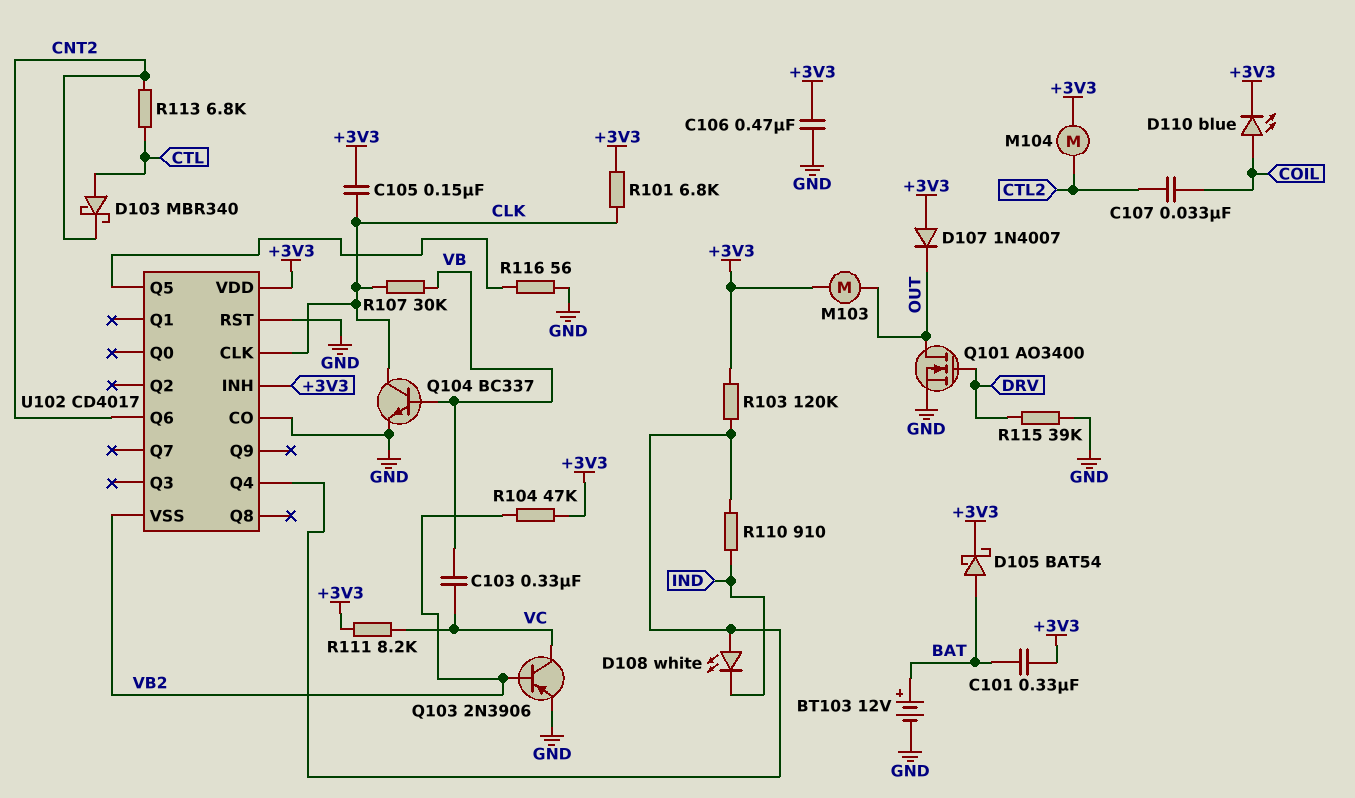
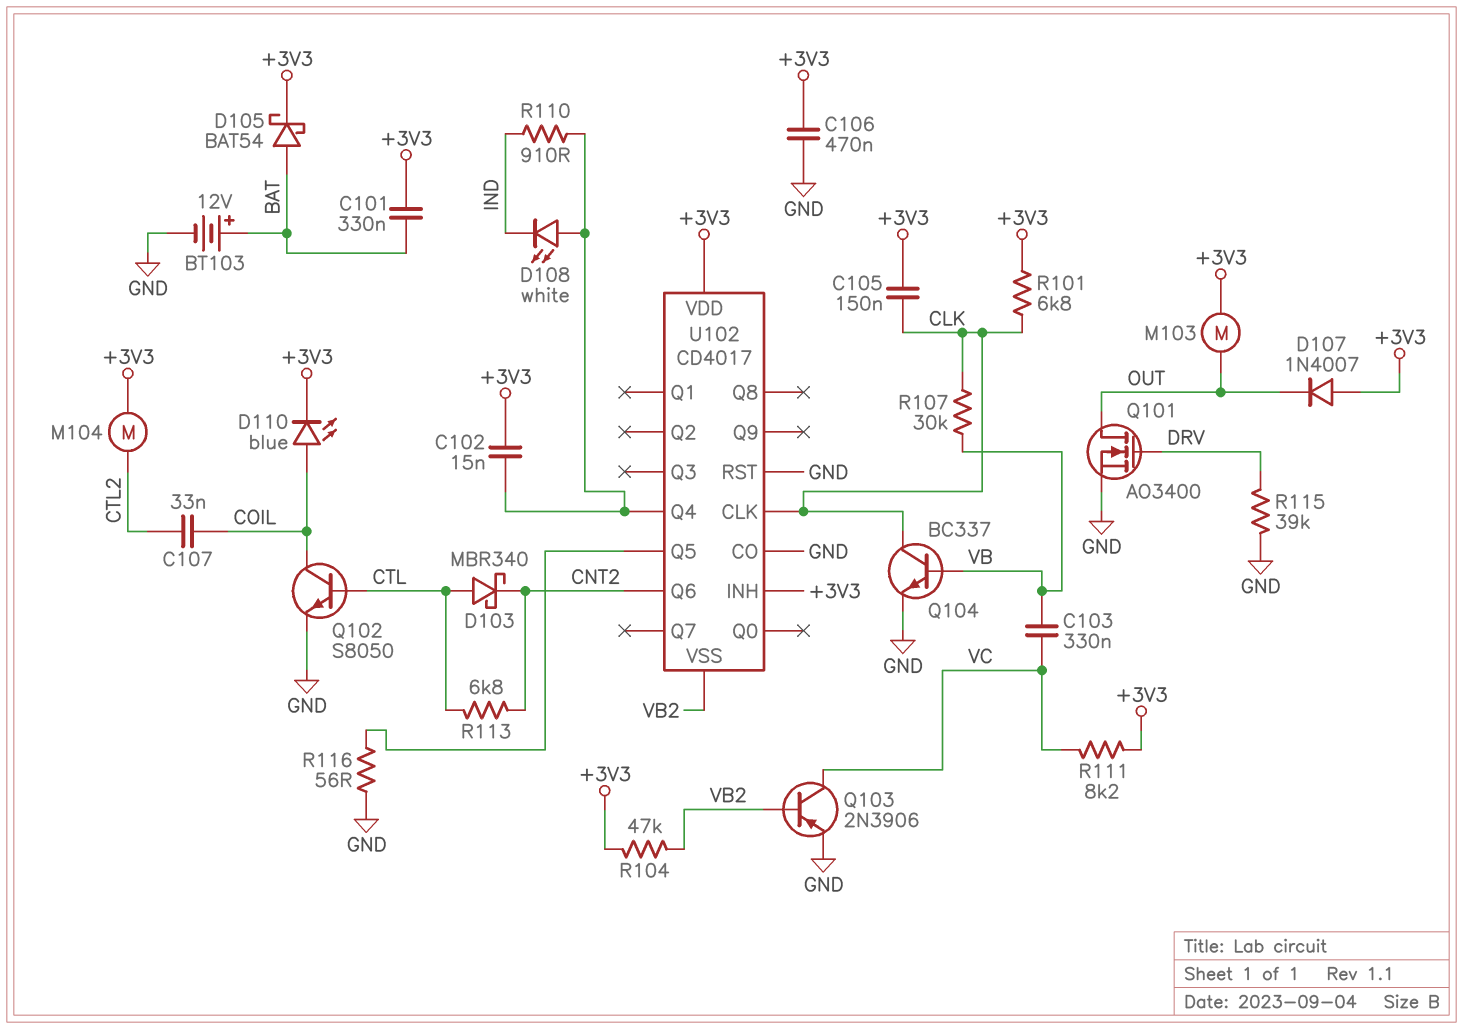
C102: none -> 15nF (+3V3, U102/Q4)
Q102: none -> NPN S8050 (B CTL, C COIL, E GND)
R103: 120k (+3V3, U102/Q4) -> none

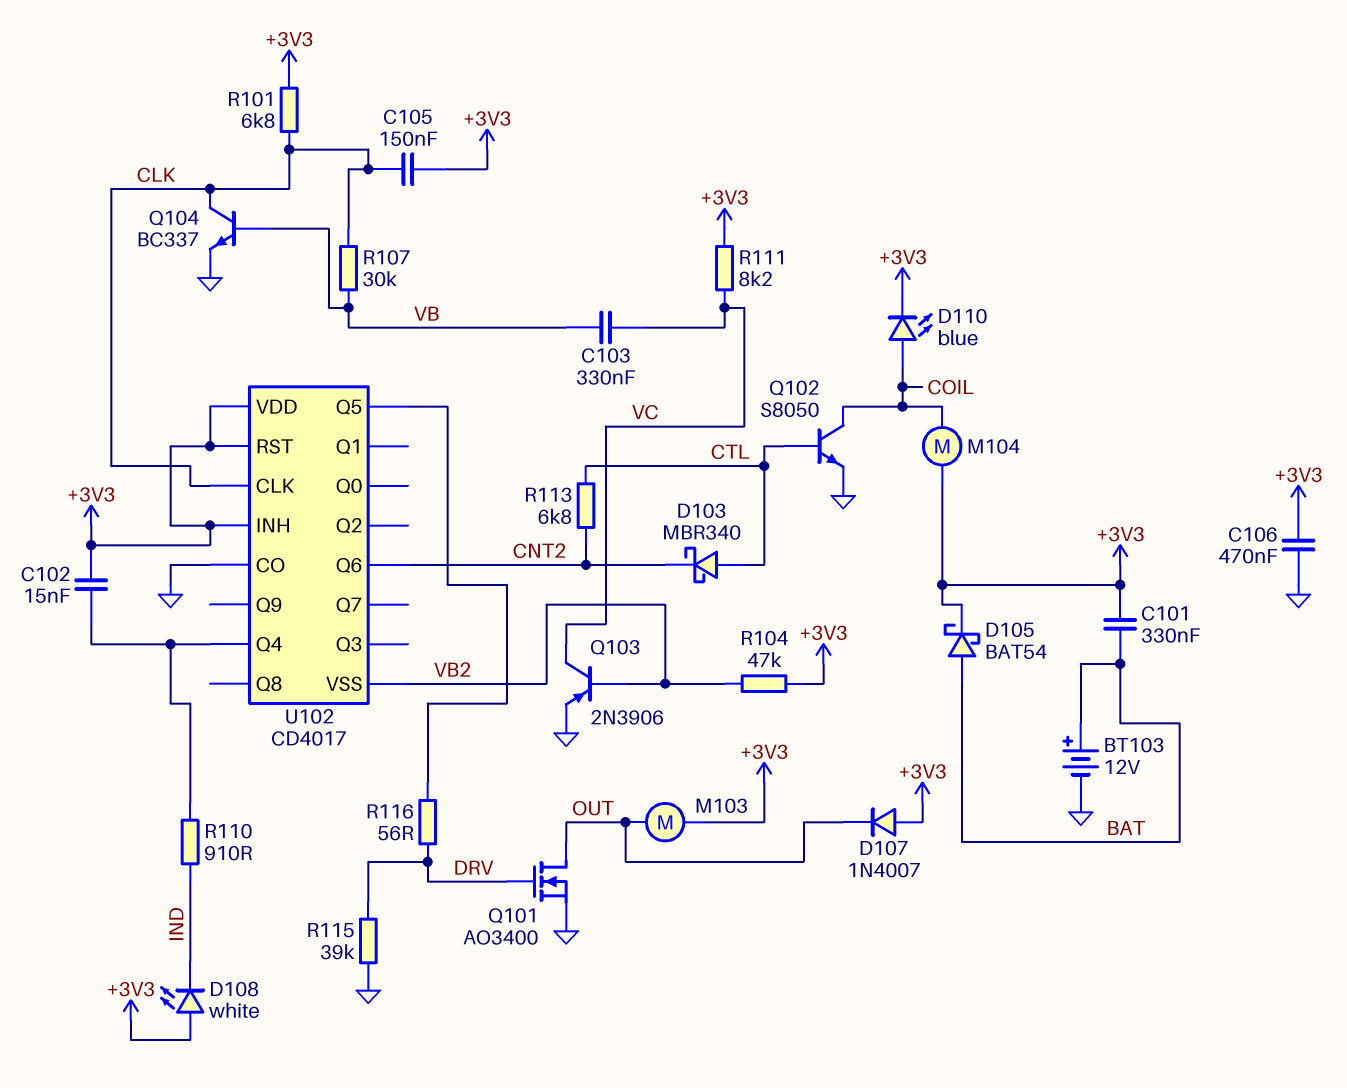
C107: 33nF (COIL, CTL2) -> none
D108: LED white (A U102/Q4, K IND) -> LED white (A +3V3, K IND)
M104: motor (+3V3, CTL2) -> motor (+3V3, COIL)
R116: 56 (GND, U102/Q5) -> 56 (DRV, U102/Q5)
U102 pin RST: GND -> +3V3

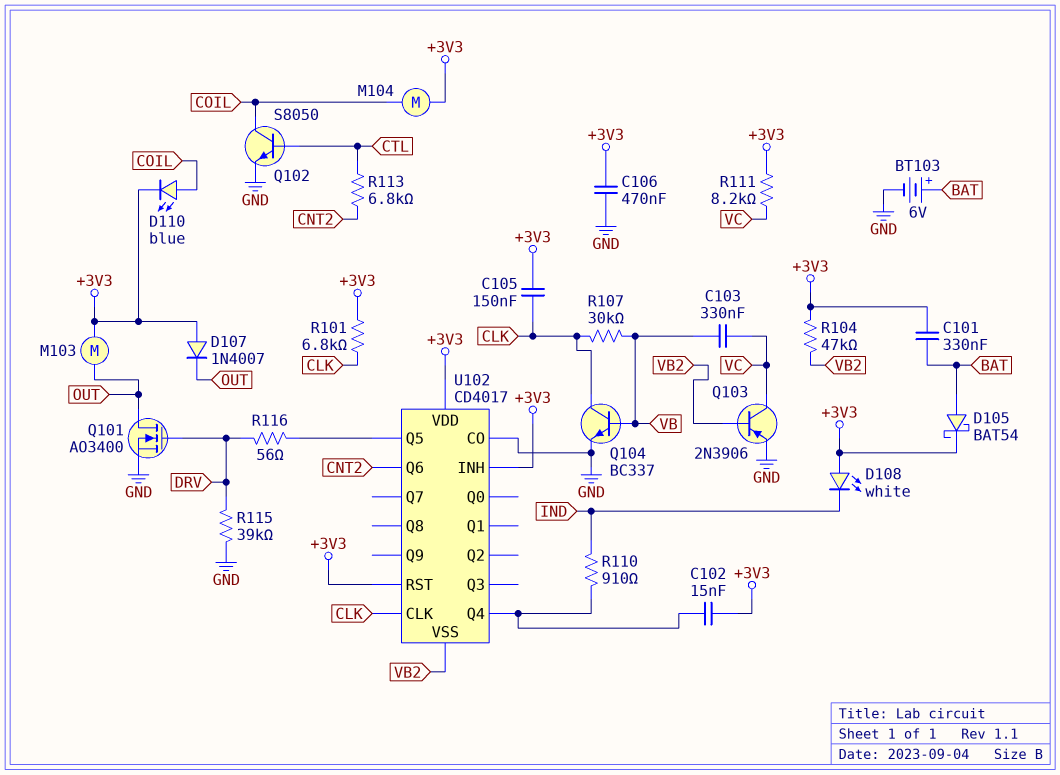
BT103: 12V (plus BAT, minus GND) -> 6V (plus BAT, minus GND)
D103: schottky MBR340 (A CTL, K CNT2) -> none

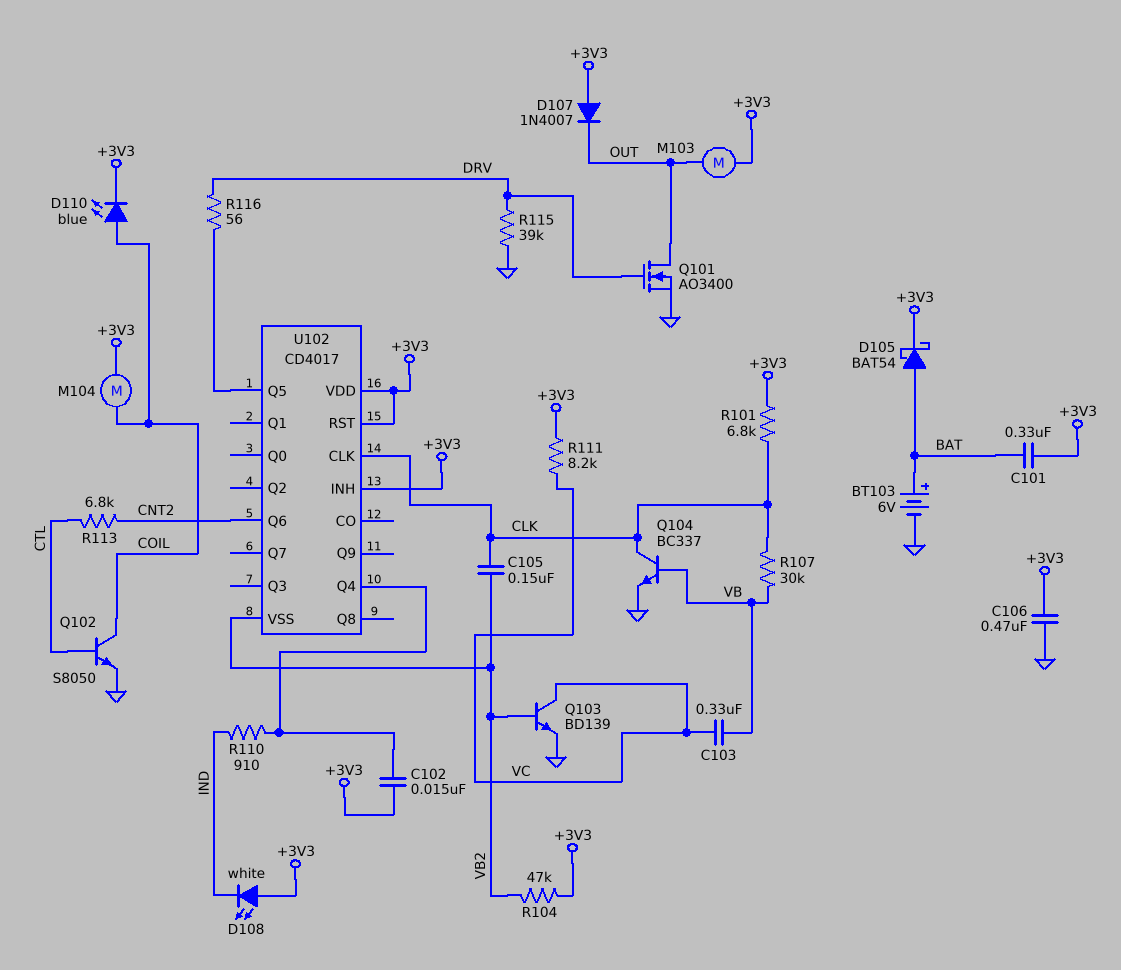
C105: 150nF (+3V3, CLK) -> 150nF (CLK, VB2)
Q103: PNP 2N3906 (B VB2, C VC, E GND) -> NPN BD139 (B VB2, C VC, E GND)
U102 pin CO: GND -> none

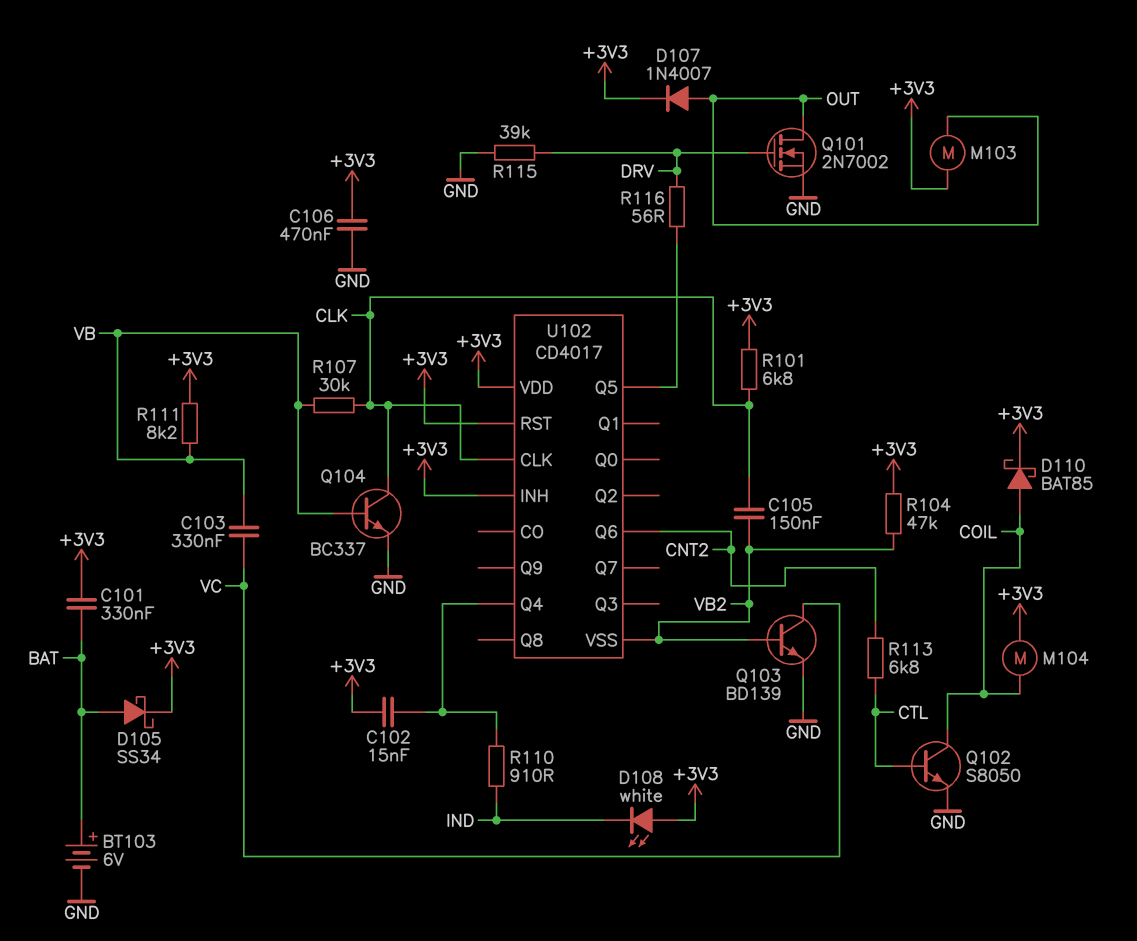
D105: schottky BAT54 (A BAT, K +3V3) -> schottky SS34 (A BAT, K +3V3)
D107: diode 1N4007 (A +3V3, K OUT) -> diode 1N4007 (A OUT, K +3V3)
D110: LED blue (A COIL, K +3V3) -> schottky BAT85 (A COIL, K +3V3)
Q101: NMOS AO3400 (G DRV, D OUT, S GND) -> NMOS 2N7002 (G DRV, D OUT, S GND)
R111: 8.2k (+3V3, VC) -> 8.2k (+3V3, VB)

